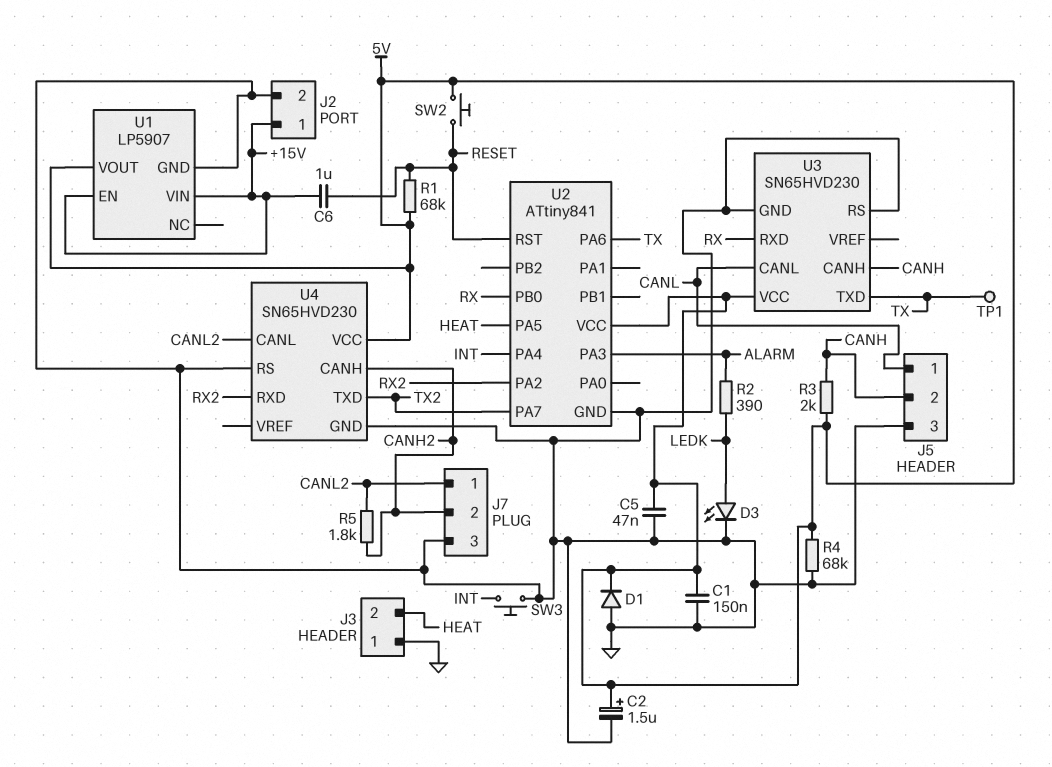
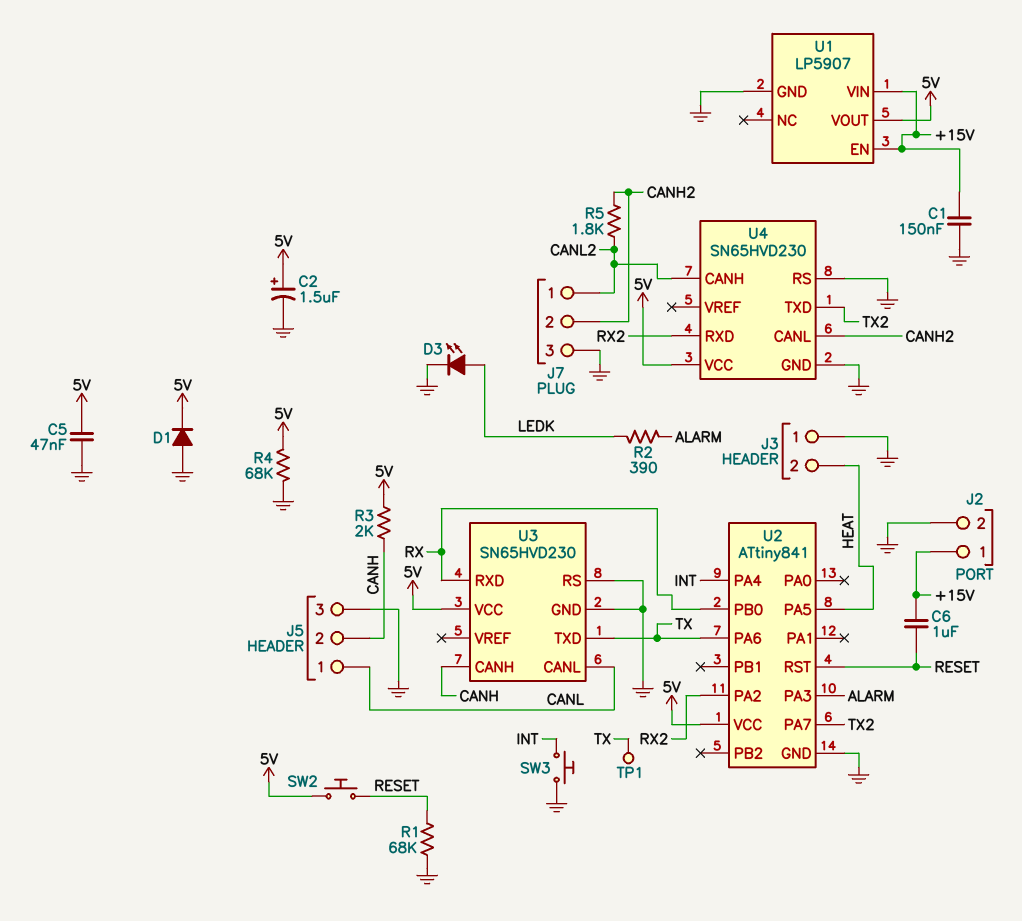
C1: 150nF (5V, GND) -> 150nF (+15V, GND)
R1: 68k (5V, RESET) -> 68k (GND, RESET)
U4 pin CANH: CANH2 -> CANL2
U4 pin CANL: CANL2 -> CANH2

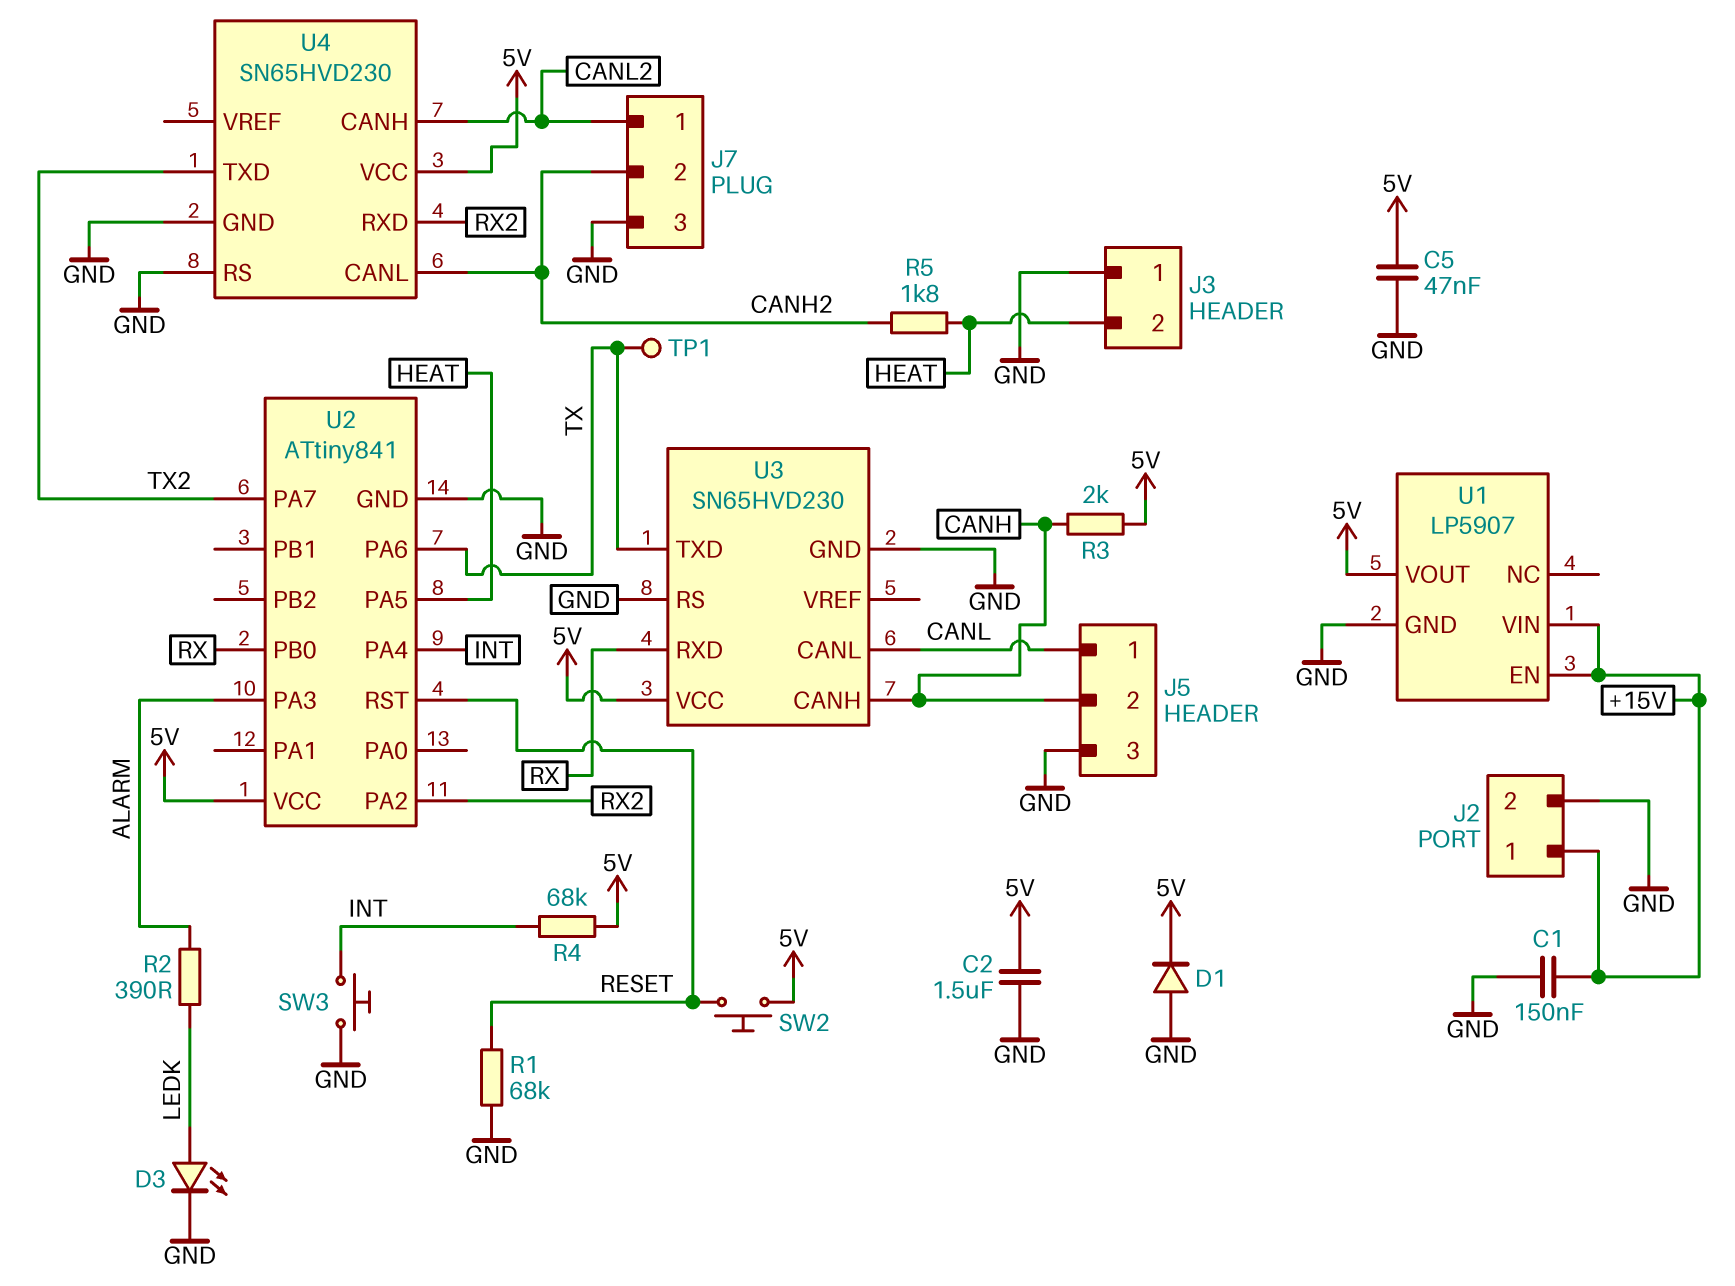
C2: 1.5uF (plus 5V, minus GND) -> 1.5uF (5V, GND)
C6: 1uF (+15V, RESET) -> none
R4: 68k (5V, GND) -> 68k (5V, INT)
R5: 1.8k (CANH2, CANL2) -> 1.8k (CANH2, HEAT)

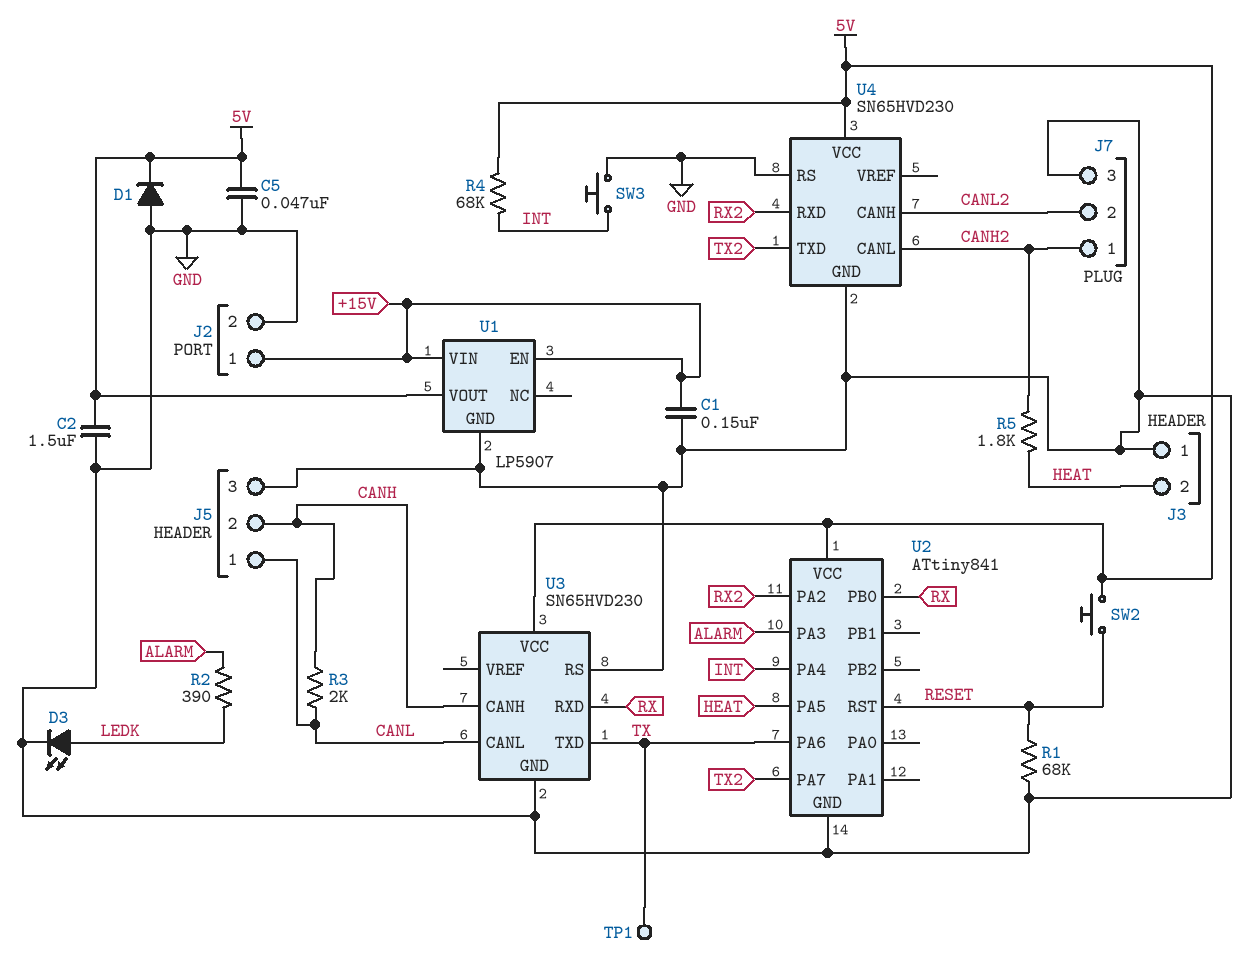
J7 pin 1: CANL2 -> CANH2
J7 pin 2: CANH2 -> CANL2
R3: 2k (5V, CANH) -> 2k (CANH, CANL)

